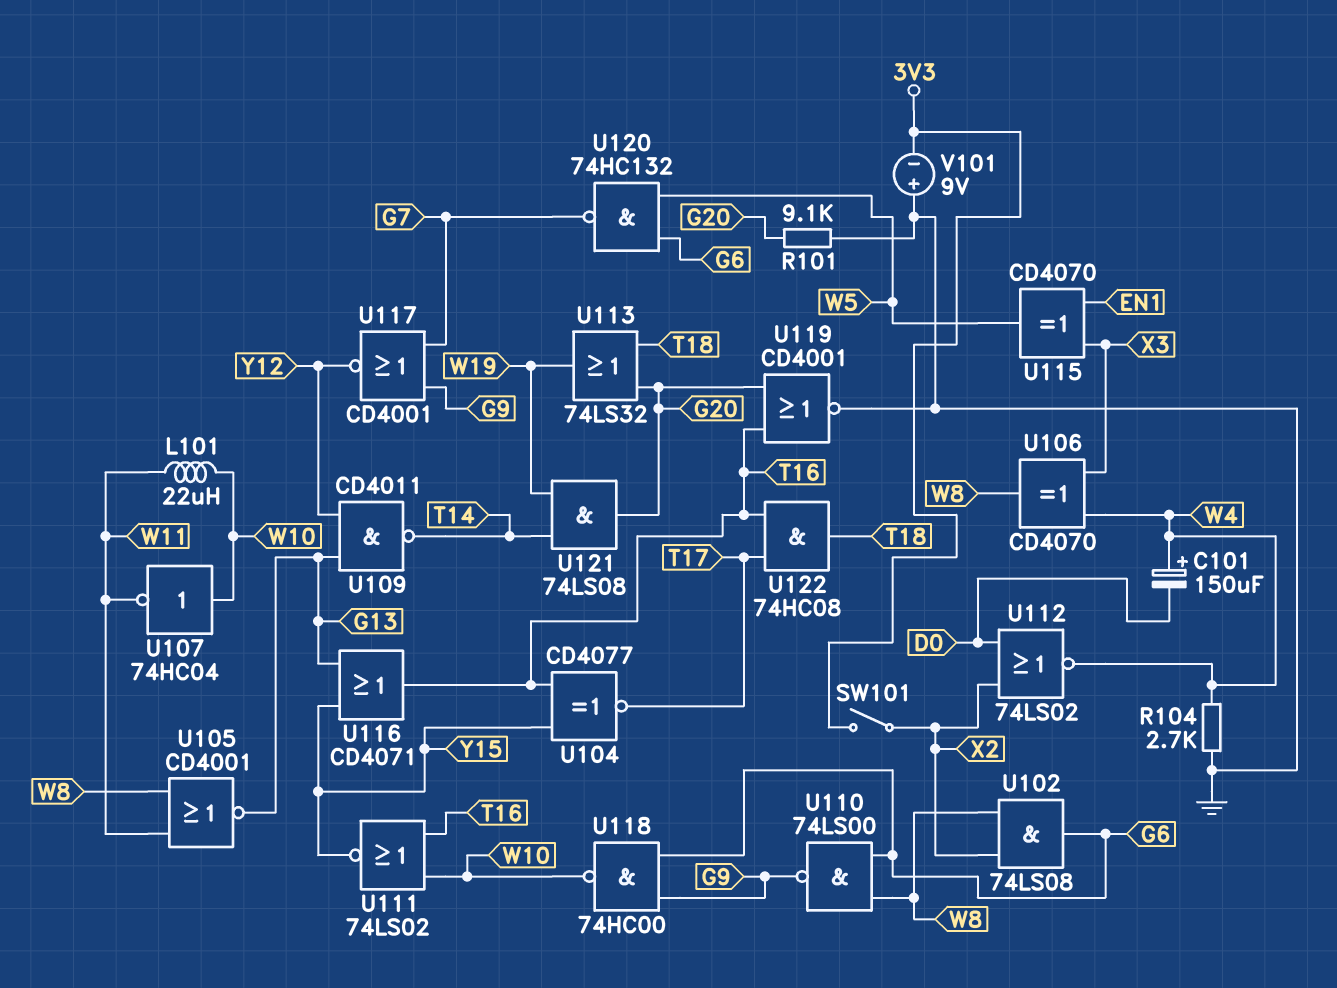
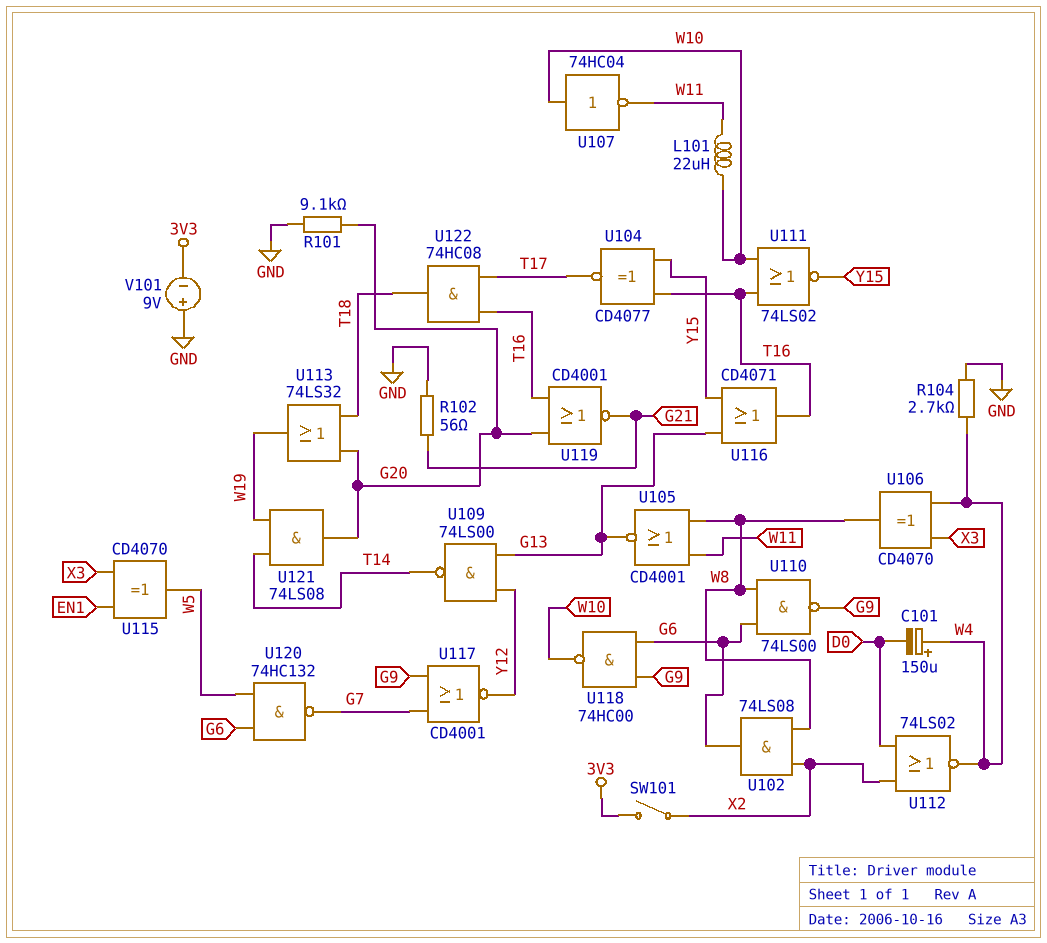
R102: none -> 56 (G21, GND)
U109: NAND CD4011 (in G13, in Y12, out T14) -> NAND 74LS00 (in G13, in Y12, out T14)
U119: NOR CD4001 (in G20, in T16, out GND) -> NOR CD4001 (in G20, in T16, out G21)

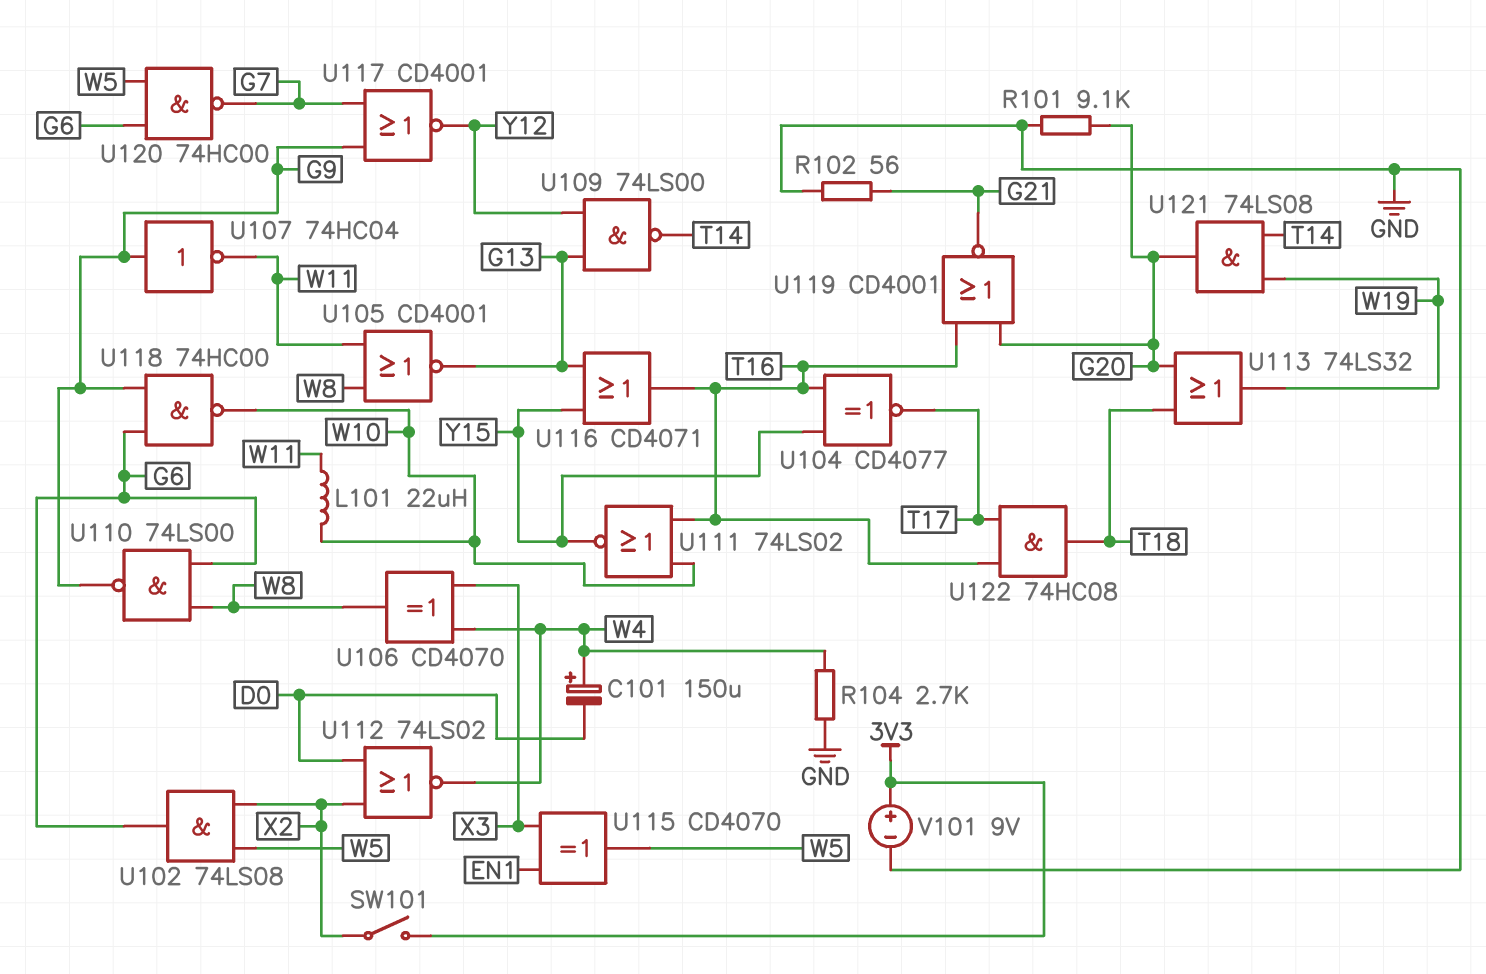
U102: AND 74LS08 (in W8, in X2, out G6) -> AND 74LS08 (in W5, in X2, out G6)
U107: NOT 74HC04 (in W10, out W11) -> NOT 74HC04 (in G9, out W11)
U120: NAND 74HC132 (in G6, in W5, out G7) -> NAND 74HC00 (in G6, in W5, out G7)
V101: 9V (plus GND, minus 3V3) -> 9V (plus 3V3, minus GND)

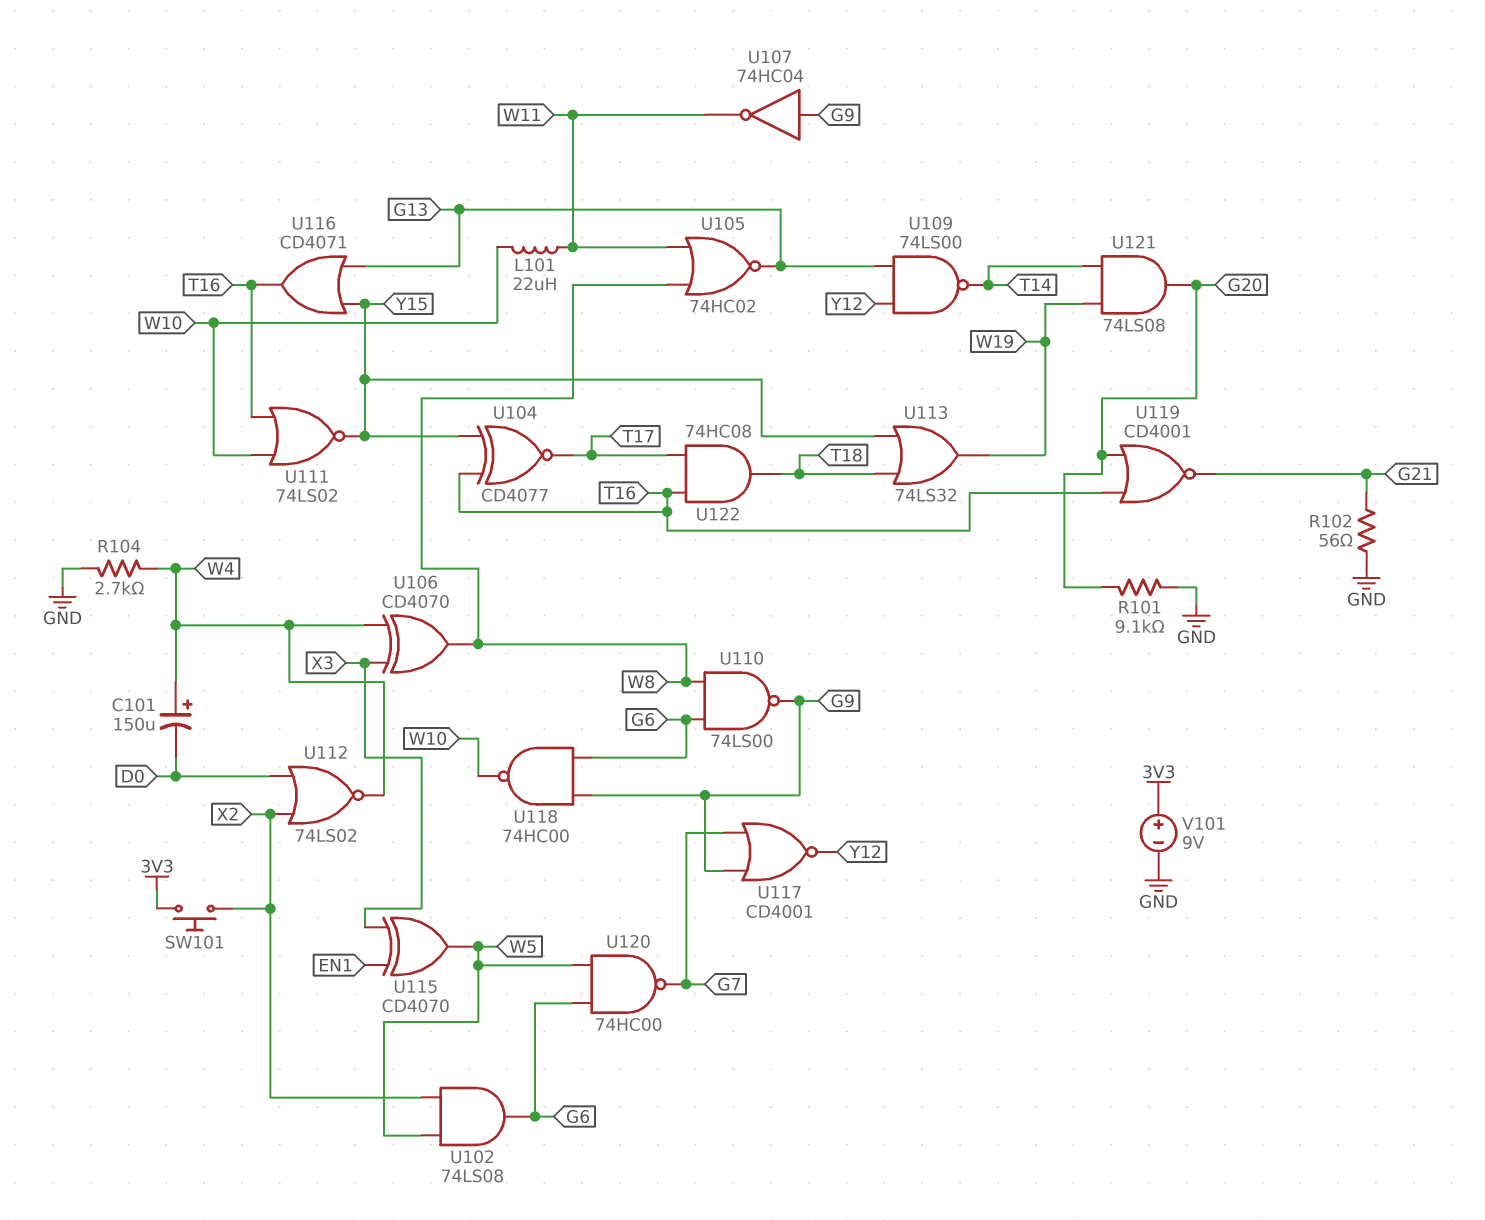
SW101: switch (3V3, X2) -> button (3V3, X2)
U105: NOR CD4001 (in W8, in W11, out G13) -> NOR 74HC02 (in W8, in W11, out G13)
U113: OR 74LS32 (in G20, in T18, out W19) -> OR 74LS32 (in T18, in Y15, out W19)

